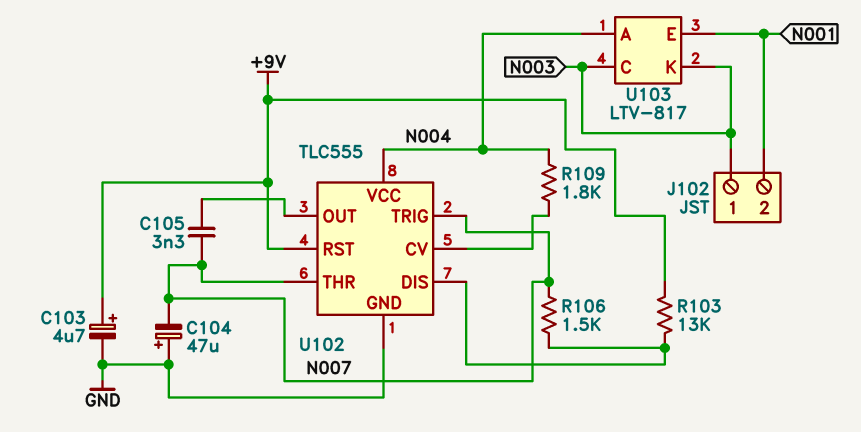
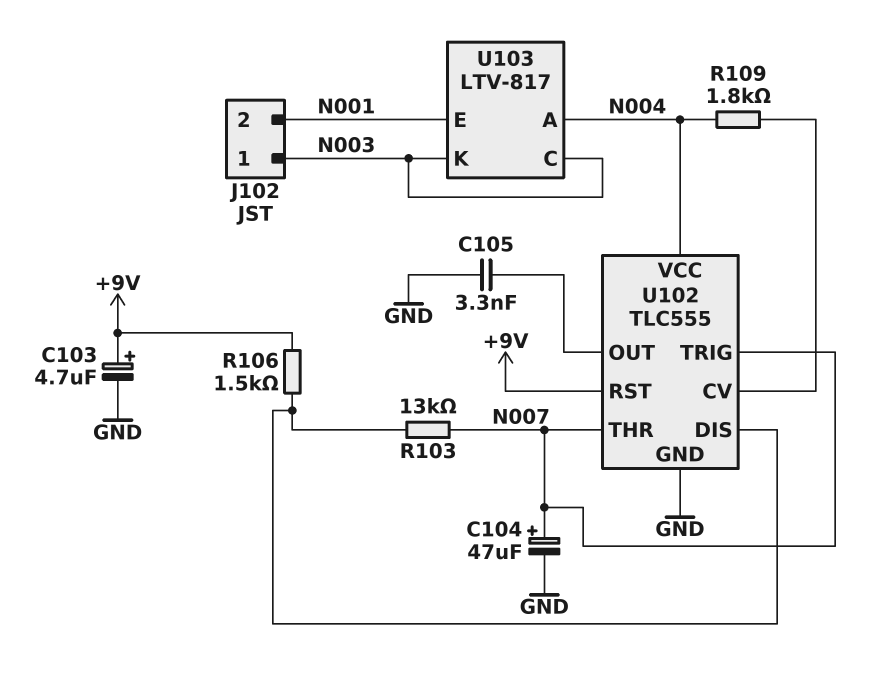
C104: 47uF (plus GND, minus N007) -> 47uF (plus N007, minus GND)
C105: 3.3nF (N007, U102/OUT) -> 3.3nF (GND, U102/OUT)
R103: 13k (+9V, U102/DIS) -> 13k (N007, U102/DIS)
R106: 1.5k (N007, U102/DIS) -> 1.5k (+9V, U102/DIS)

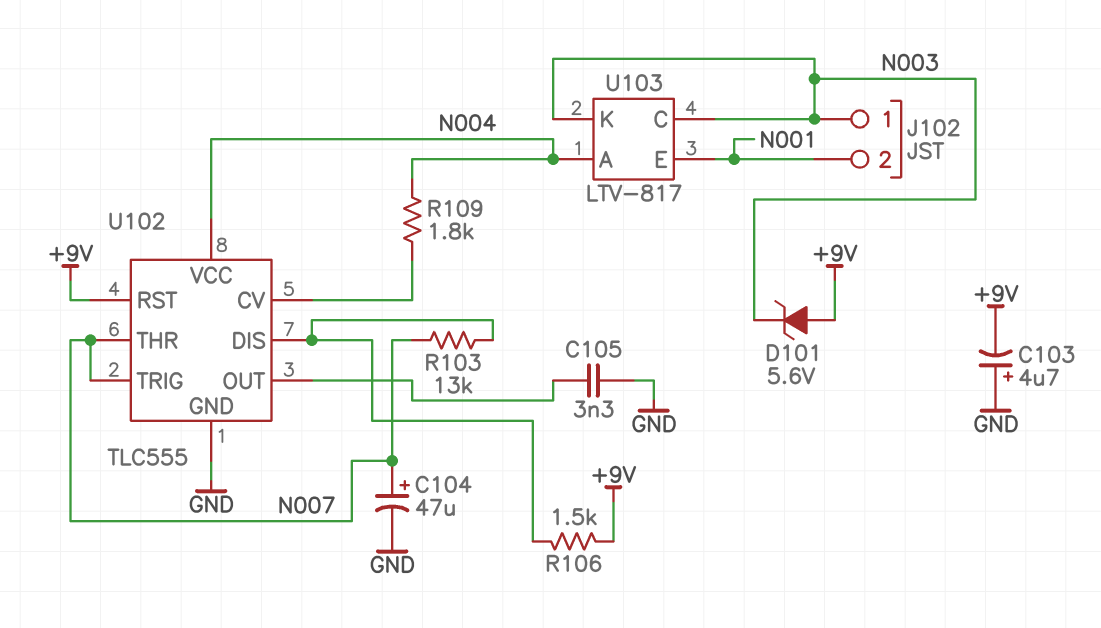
C103: 4.7uF (plus +9V, minus GND) -> 4.7uF (plus GND, minus +9V)
D101: none -> zener 5.6V (A +9V, K N003)

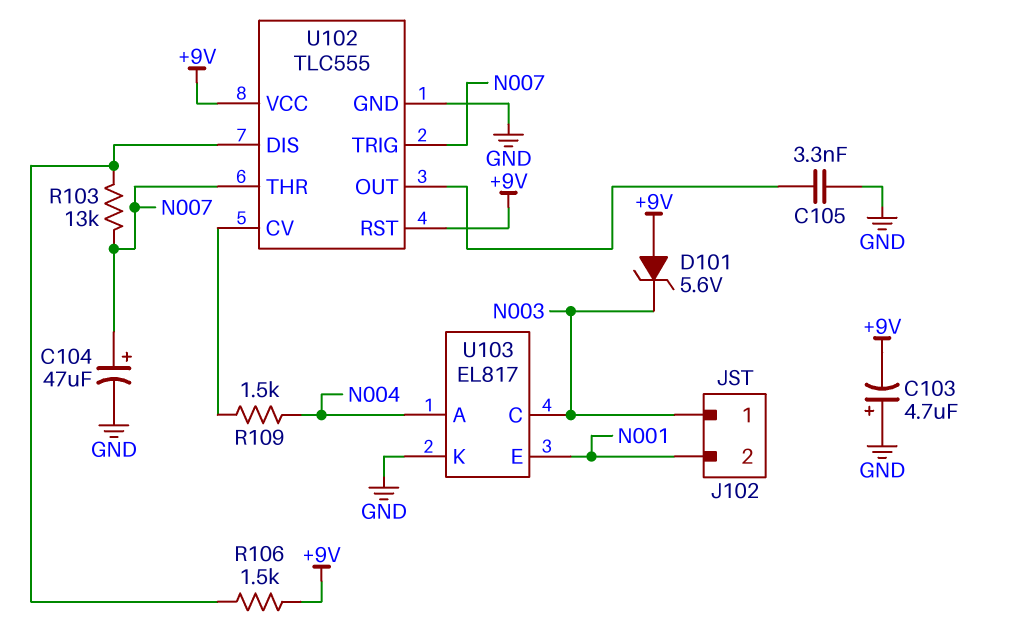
R109: 1.8k (N004, U102/CV) -> 1.5k (N004, U102/CV)
U102 pin VCC: N004 -> +9V
U103: LTV-817 -> EL817
U103 pin K: N003 -> GND

